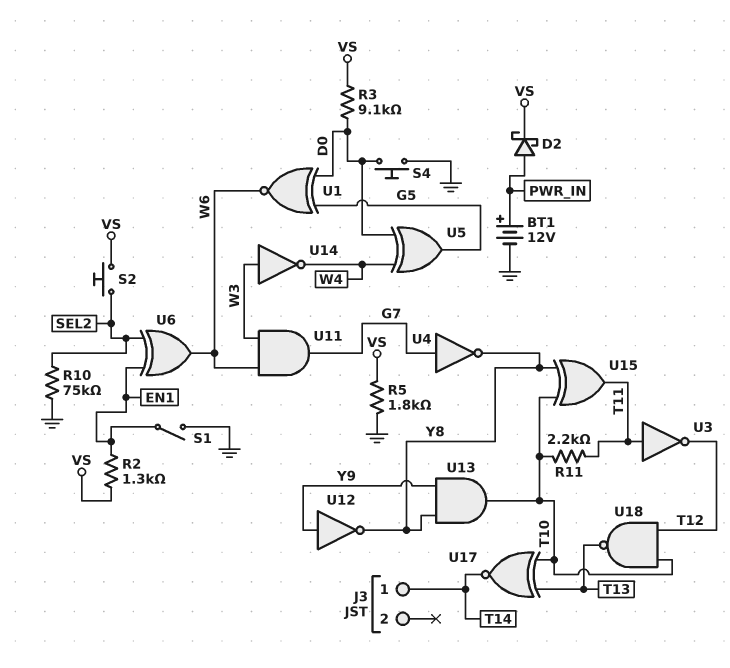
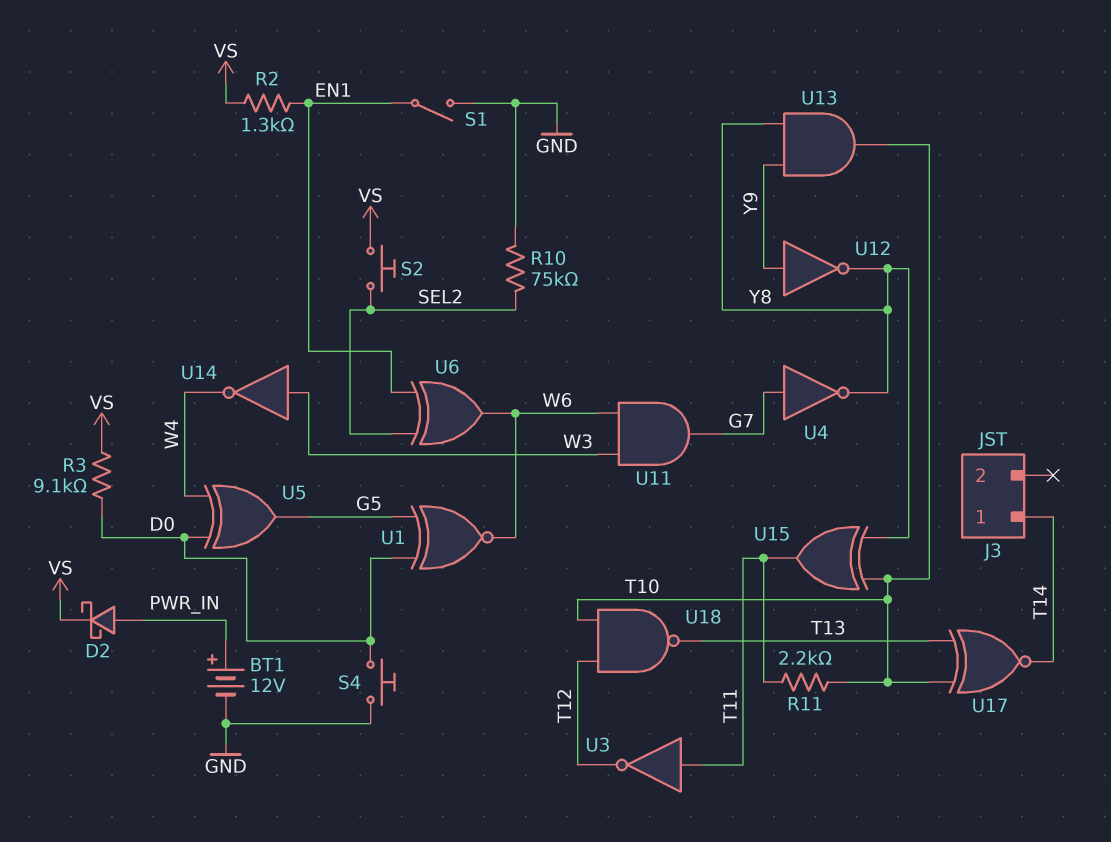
R5: 1.8k (GND, VS) -> none

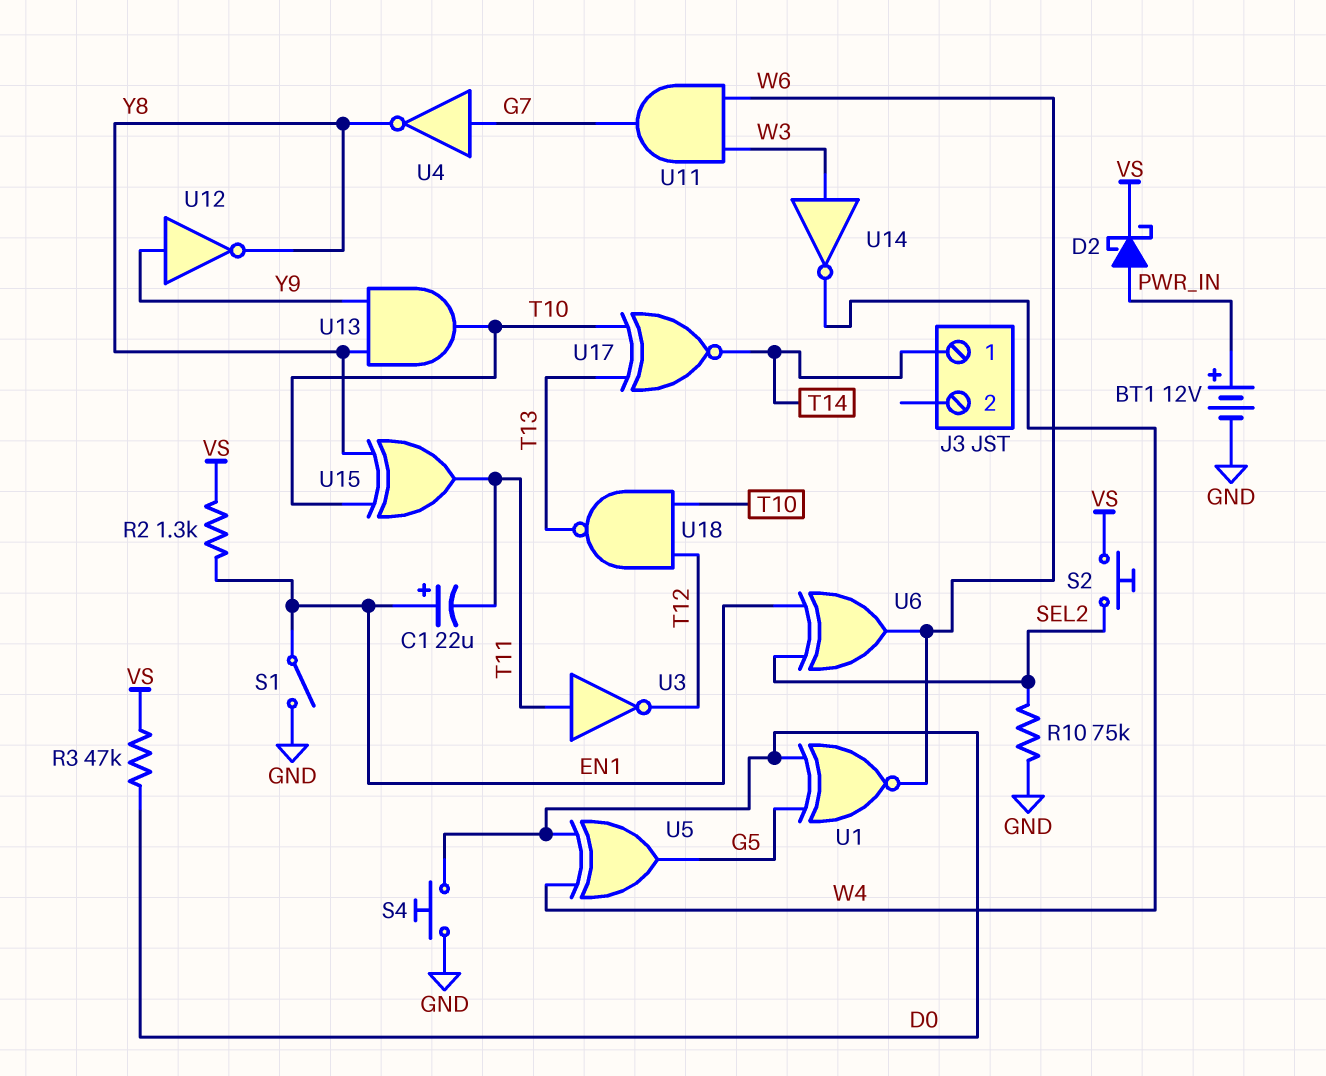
C1: none -> 22uF (plus EN1, minus T11)
R3: 9.1k (D0, VS) -> 47k (D0, VS)
R11: 2.2k (T10, T11) -> none

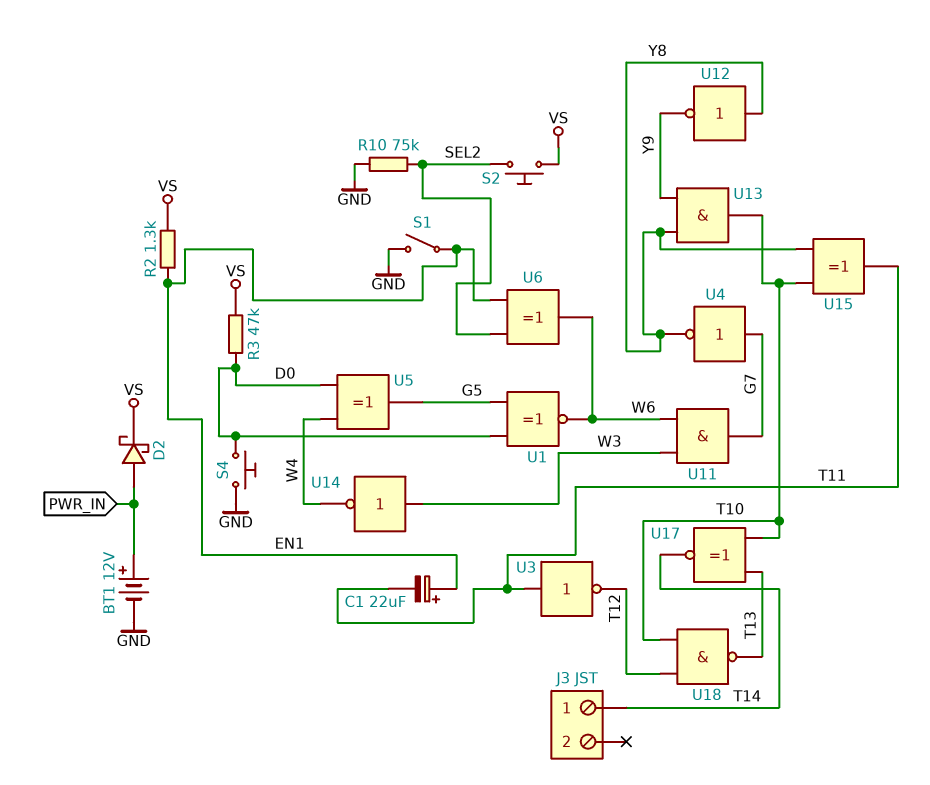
U12: NOT (in Y9, out Y8) -> NOT (in Y8, out Y9)

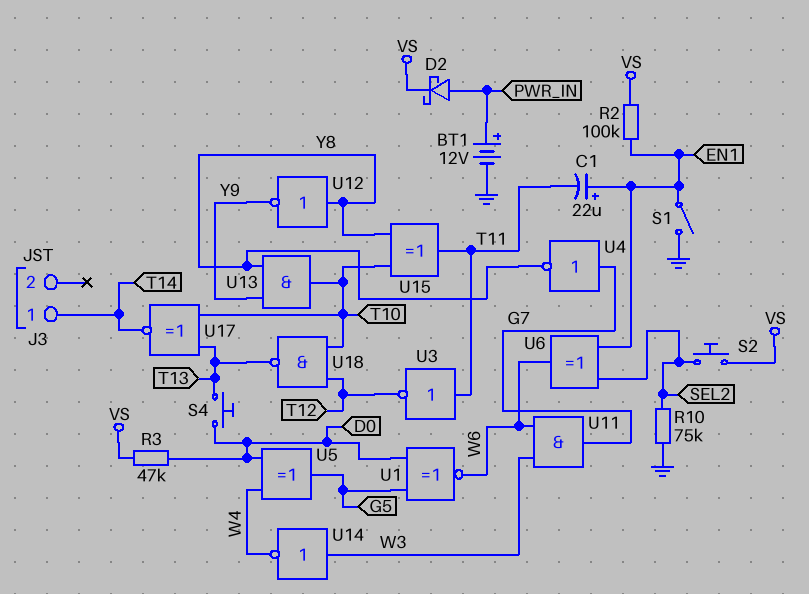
R2: 1.3k (EN1, VS) -> 100k (EN1, VS)
S4: button (D0, GND) -> button (D0, T13)

